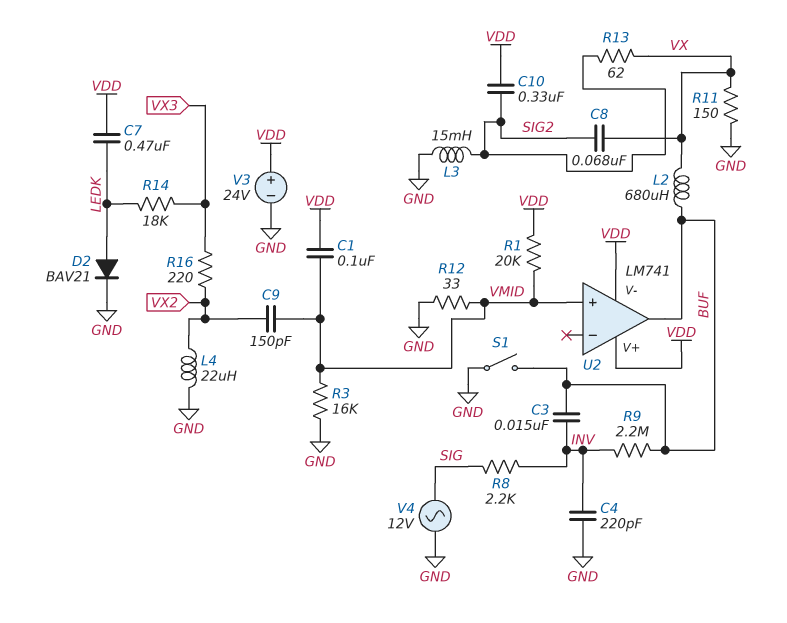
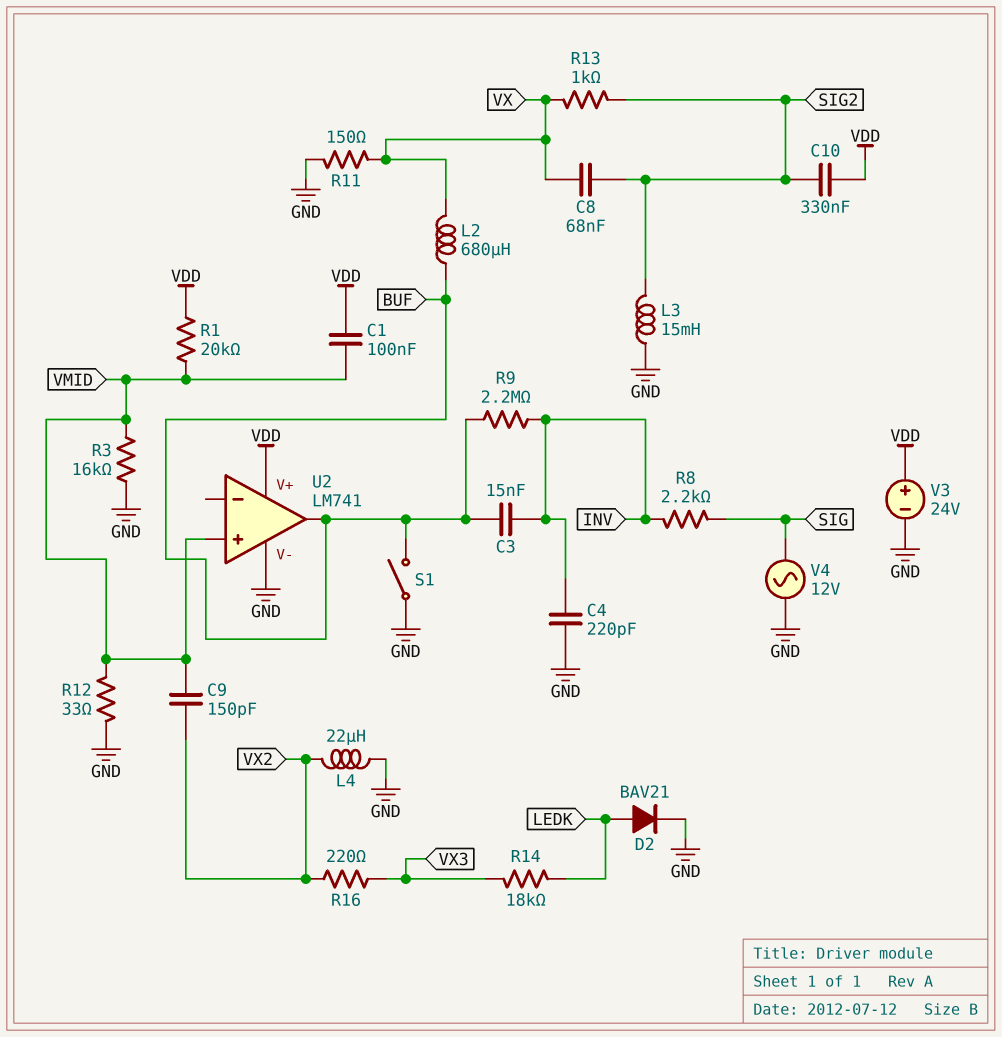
C7: 470nF (LEDK, VDD) -> none
R13: 62 (SIG2, VX) -> 1k (SIG2, VX)
U2 pin V-: VDD -> GND

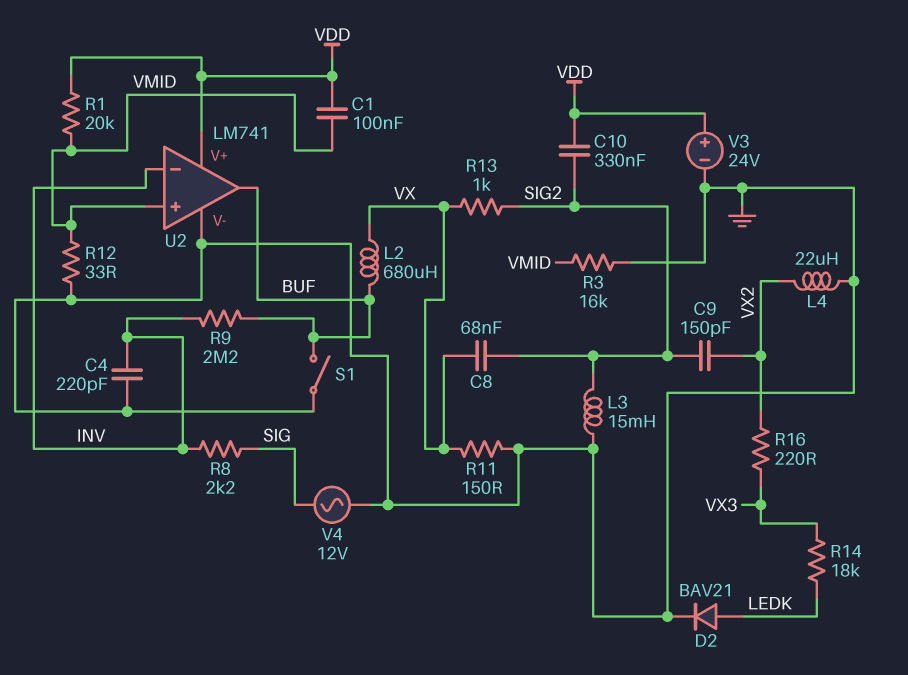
C3: 15nF (BUF, INV) -> none
C9: 150pF (VMID, VX2) -> 150pF (SIG2, VX2)
U2 pin in-: none -> INV

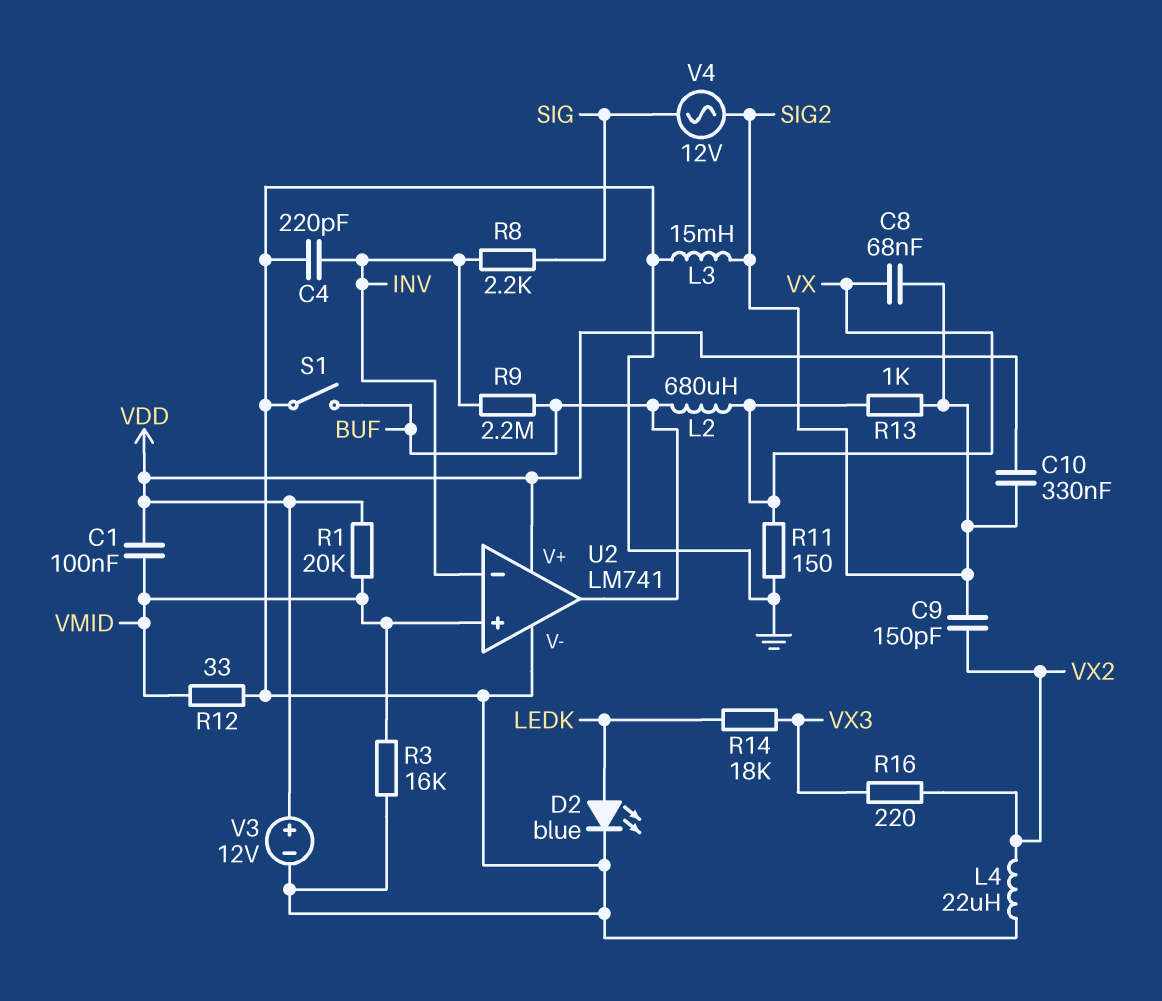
D2: diode BAV21 (A LEDK, K GND) -> LED blue (A LEDK, K GND)
V3: 24V (plus VDD, minus GND) -> 12V (plus VDD, minus GND)
V4: AC 12V (GND, SIG) -> AC 12V (SIG, SIG2)

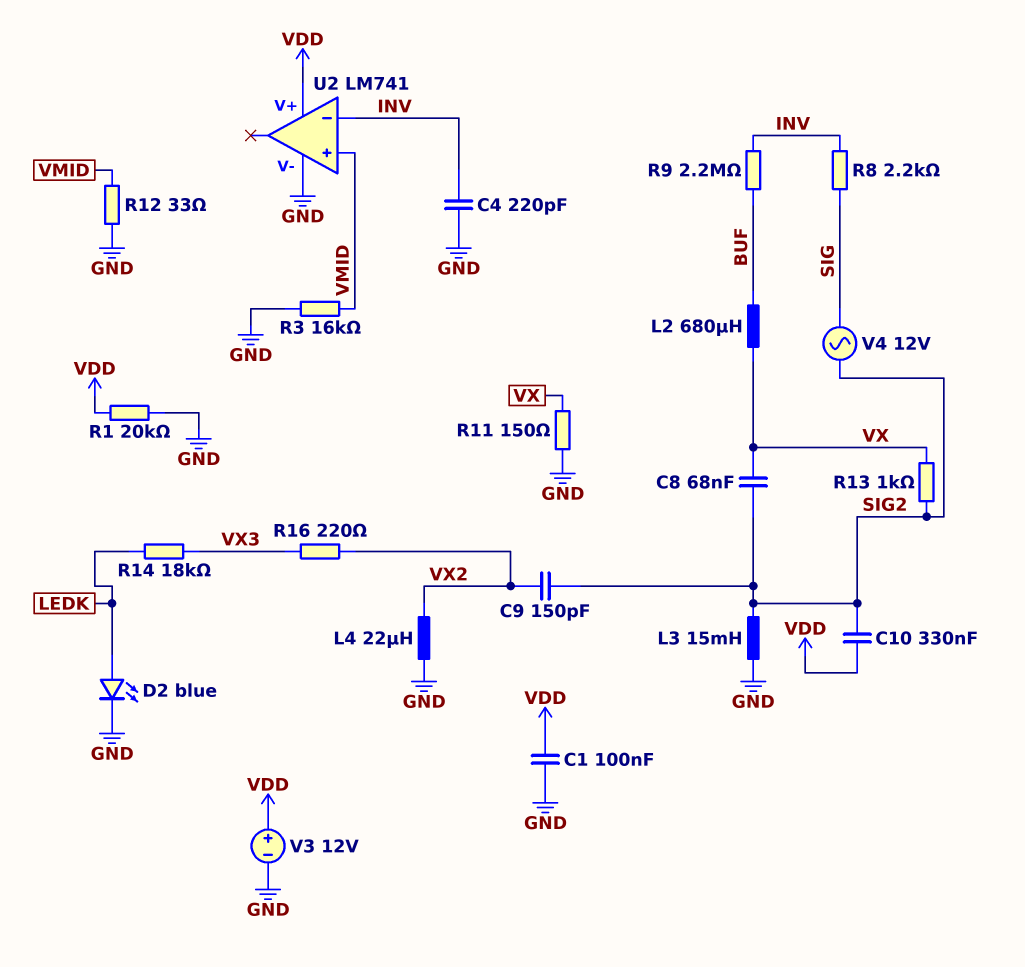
C1: 100nF (VDD, VMID) -> 100nF (GND, VDD)
R1: 20k (VDD, VMID) -> 20k (GND, VDD)
S1: switch (BUF, GND) -> none
U2 pin out: BUF -> none

